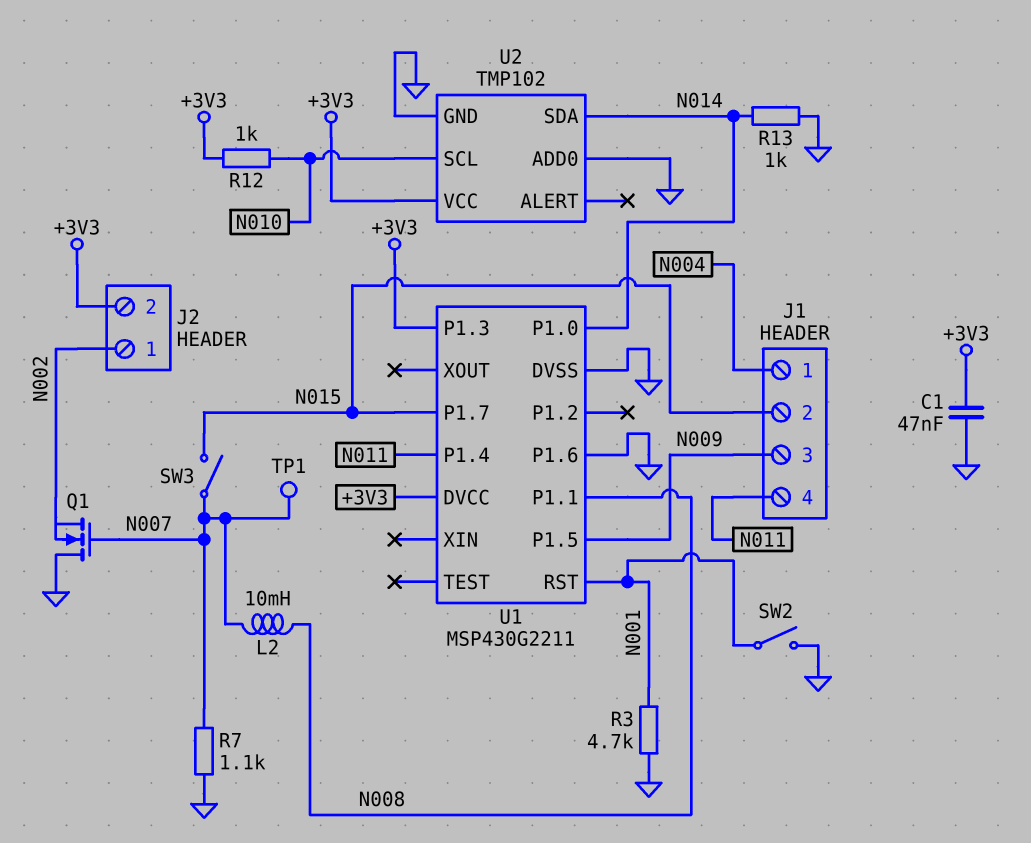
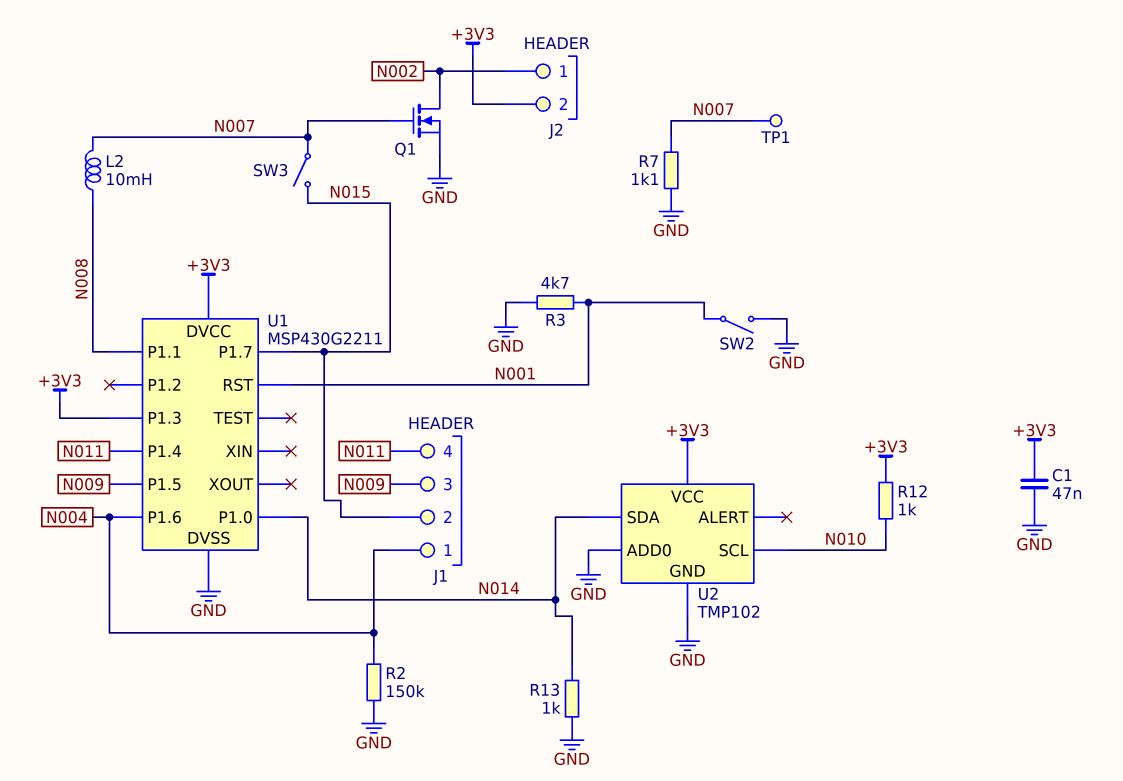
Q1: NMOS (G N007, D GND, S N002) -> NMOS (G N007, D N002, S GND)
R2: none -> 150k (GND, N004)
U1 pin P1.6: GND -> N004

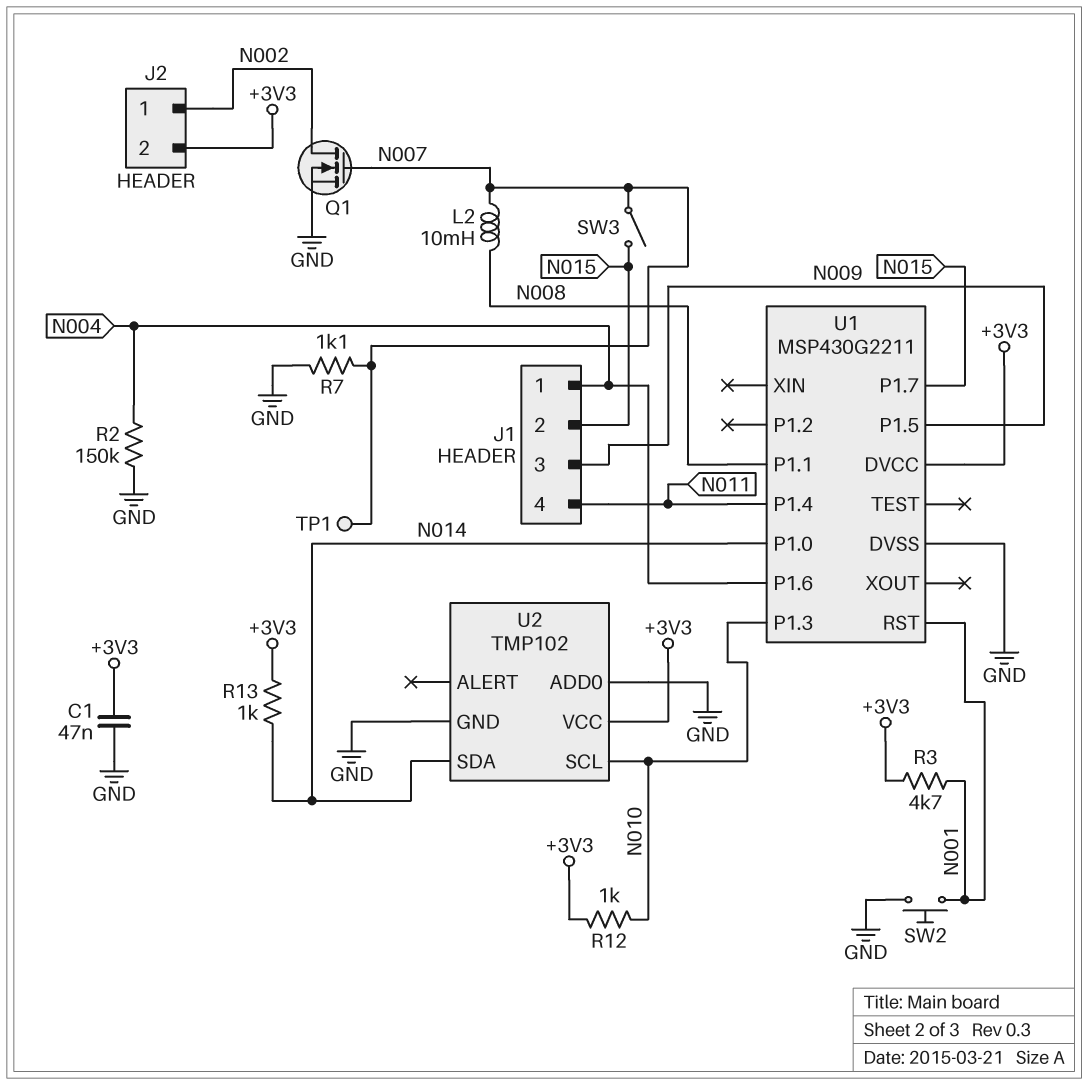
R3: 4.7k (GND, N001) -> 4.7k (+3V3, N001)
R13: 1k (GND, N014) -> 1k (+3V3, N014)
SW2: switch (GND, N001) -> button (GND, N001)
U1 pin P1.3: +3V3 -> N010

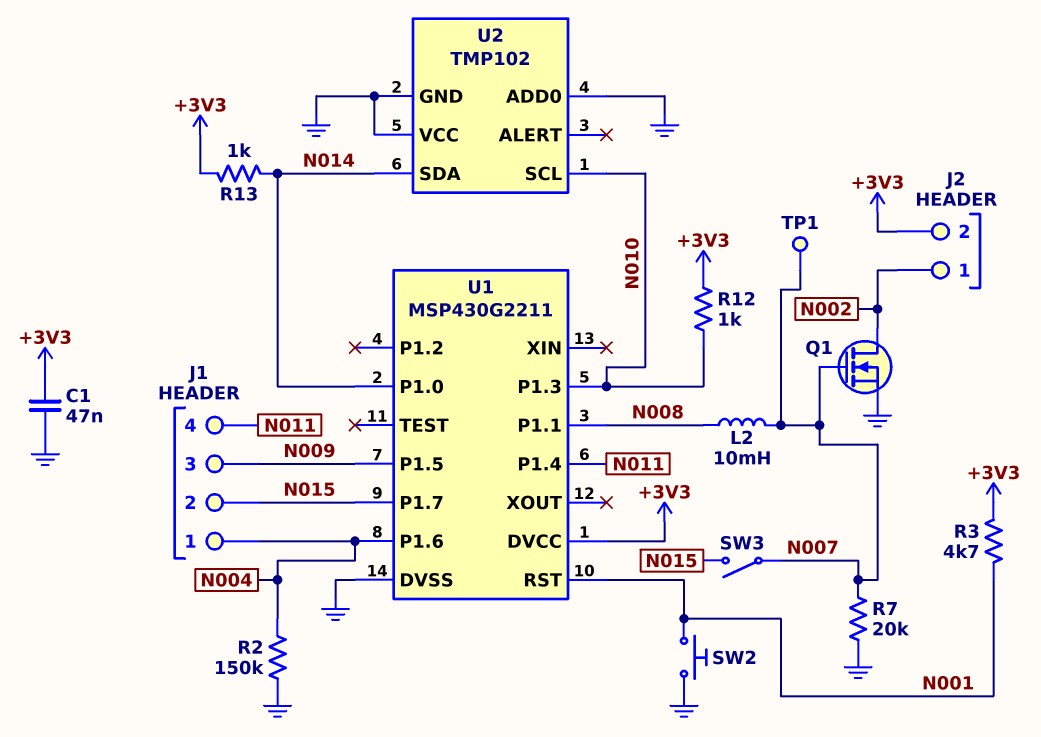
R7: 1.1k (GND, N007) -> 20k (GND, N007)
U2 pin VCC: +3V3 -> GND

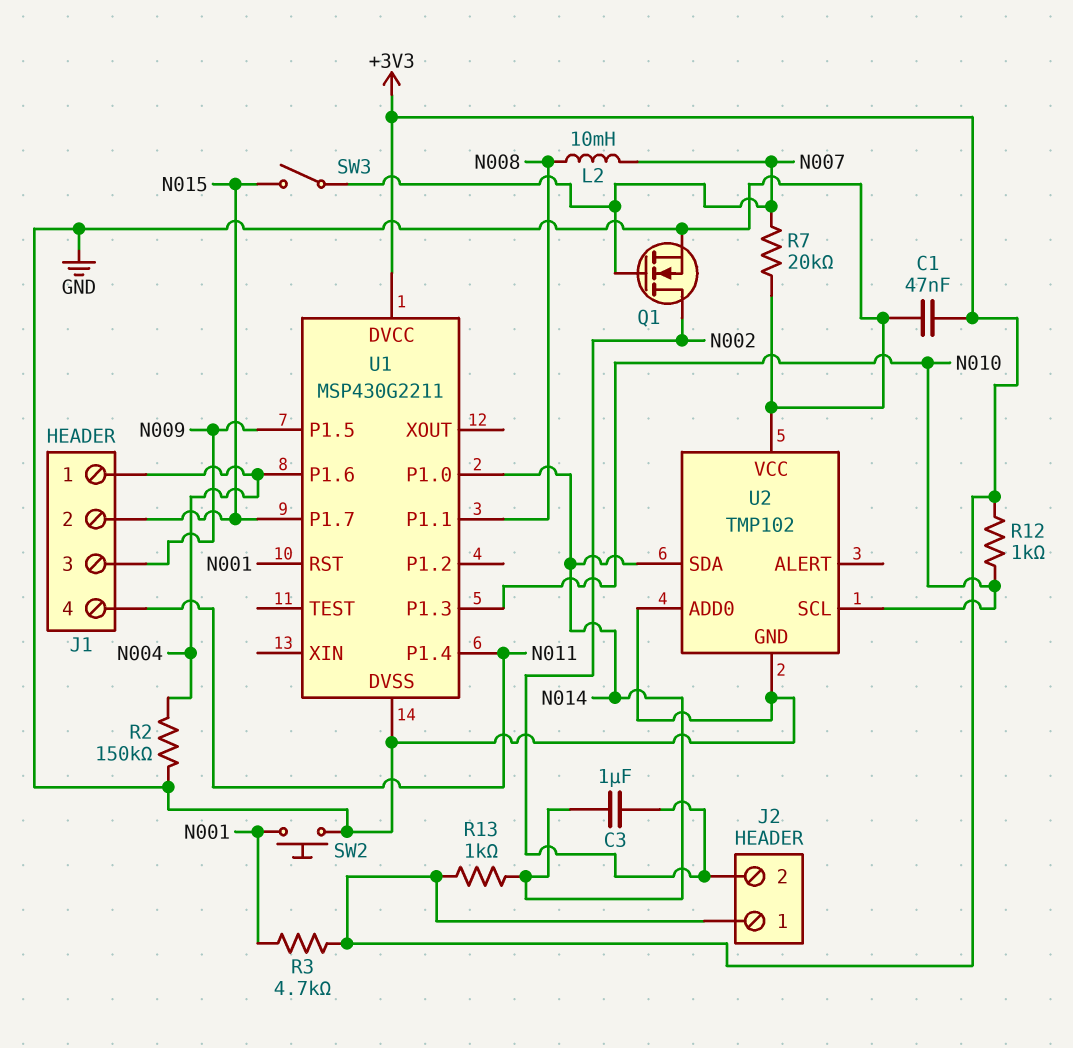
C3: none -> 1uF (N002, N014)
J2 pin 1: N002 -> +3V3
J2 pin 2: +3V3 -> N002
TP1: test point (N007) -> none

